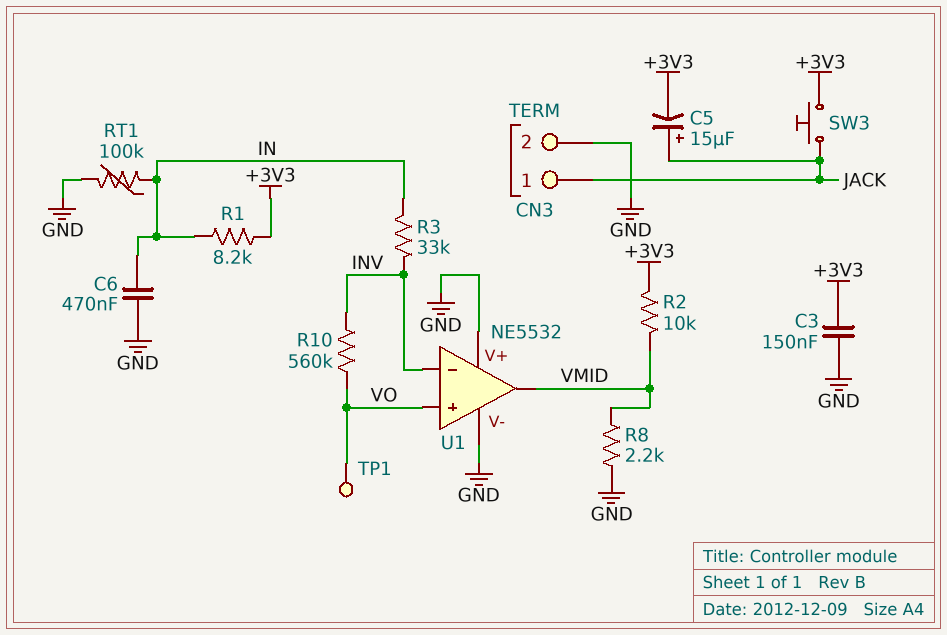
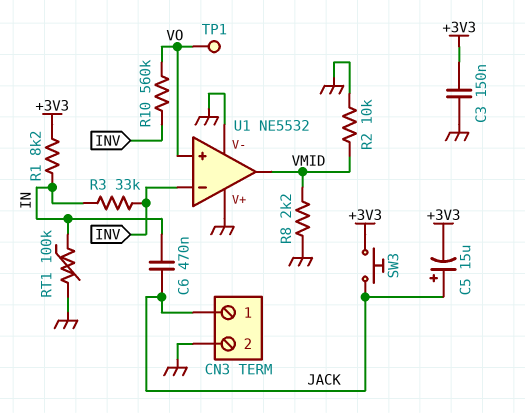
C6: 470nF (GND, IN) -> 470nF (IN, JACK)
R2: 10k (+3V3, VMID) -> 10k (GND, VMID)

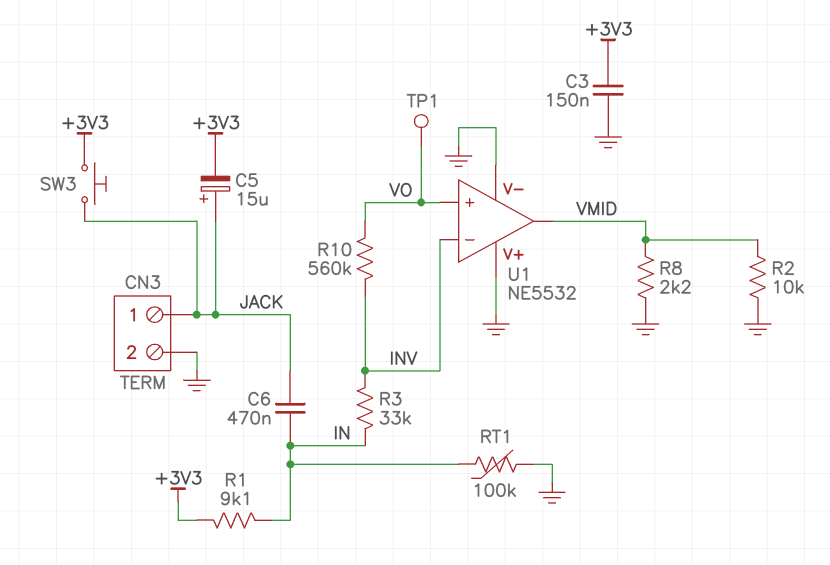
R1: 8.2k (+3V3, IN) -> 9.1k (+3V3, IN)

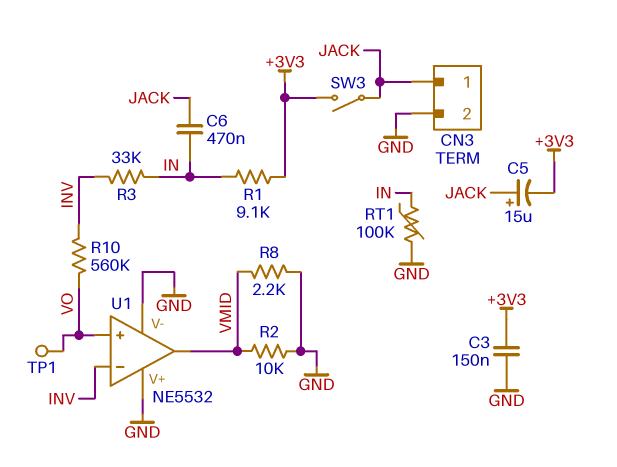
SW3: button (+3V3, JACK) -> switch (+3V3, JACK)

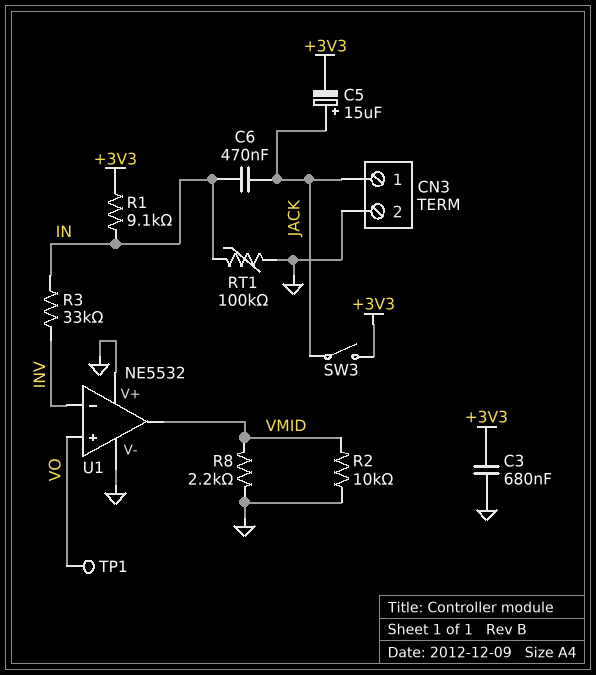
C3: 150nF (+3V3, GND) -> 680nF (+3V3, GND)
R10: 560k (INV, VO) -> none

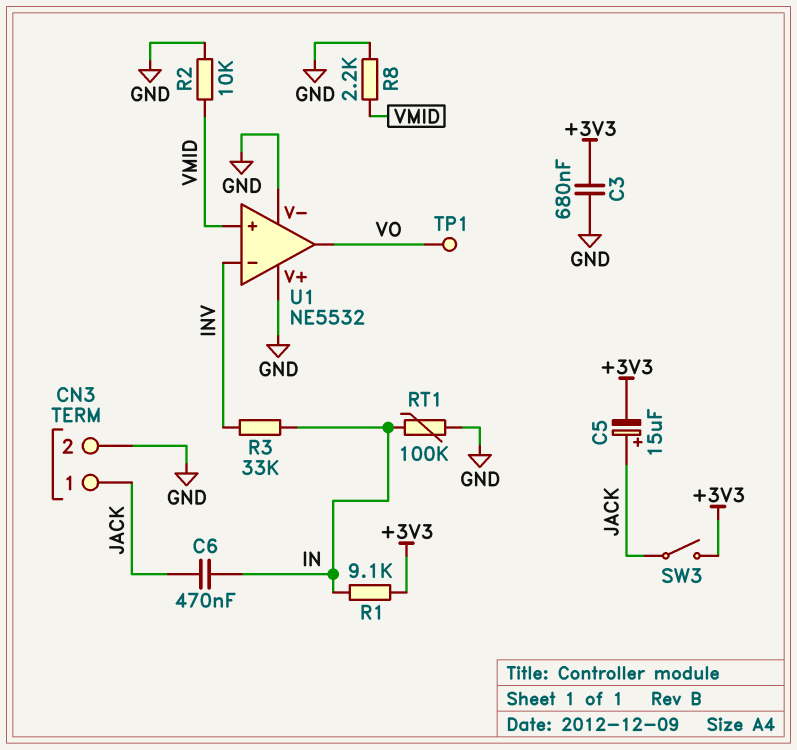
U1 pin in+: VO -> VMID
U1 pin out: VMID -> VO

